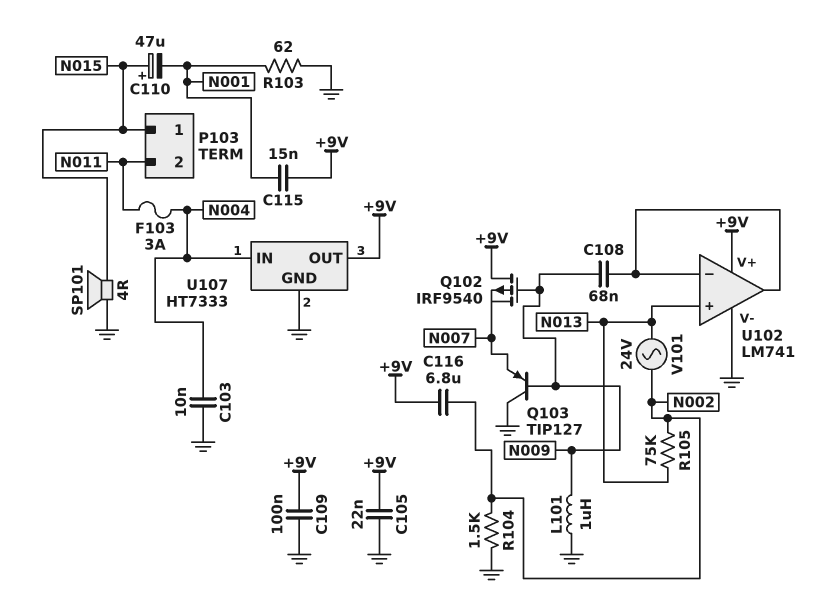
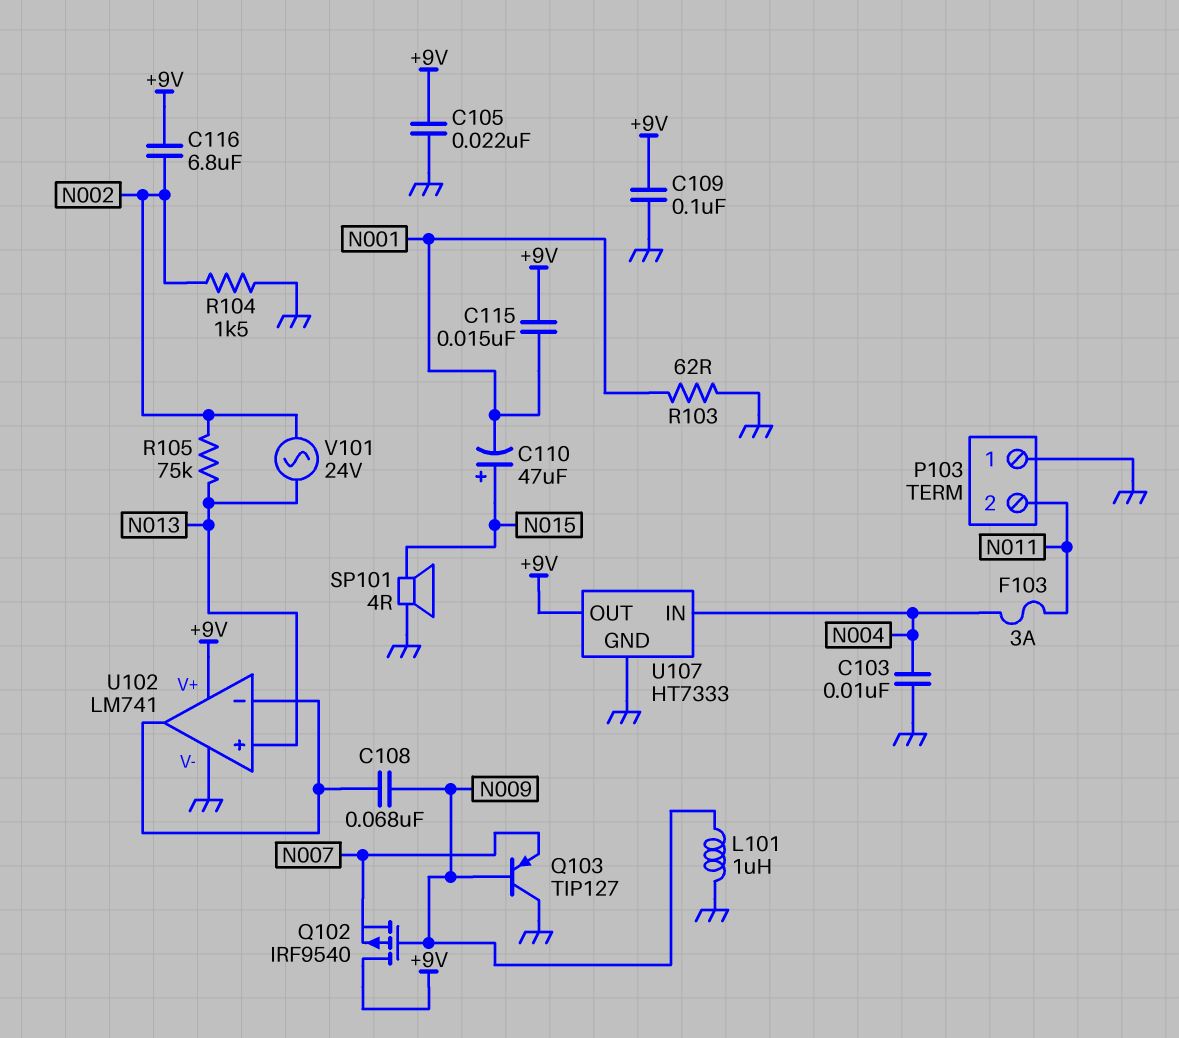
P103 pin 1: N015 -> GND

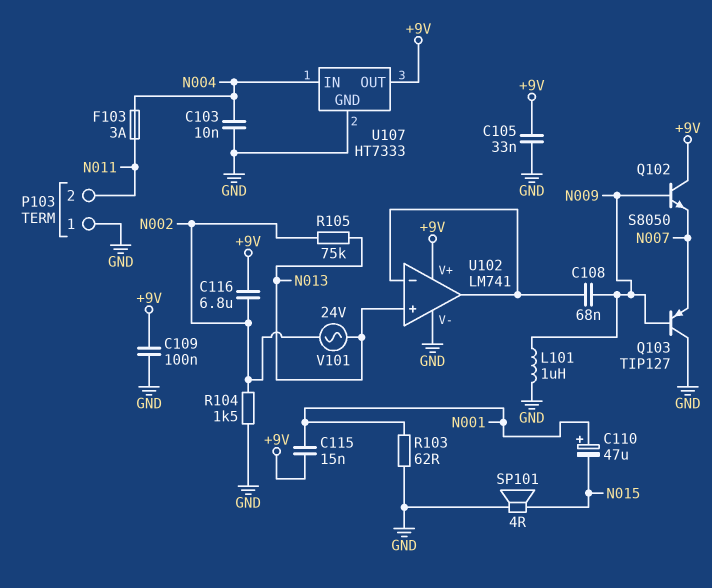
C105: 22nF (+9V, GND) -> 33nF (+9V, GND)
C110: 47uF (plus N015, minus N001) -> 47uF (plus N001, minus N015)
Q102: PMOS IRF9540 (G N009, D +9V, S N007) -> NPN S8050 (B N009, C +9V, E N007)

